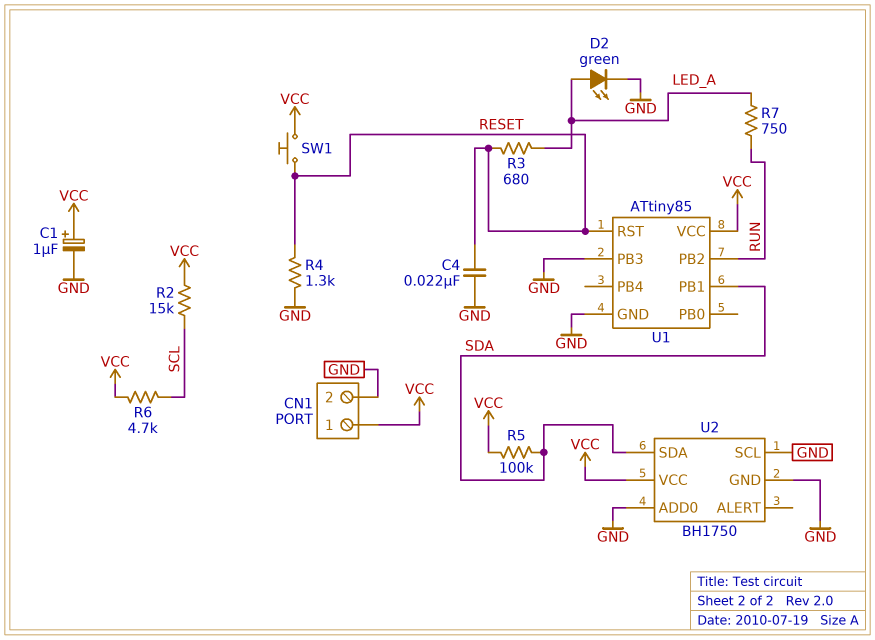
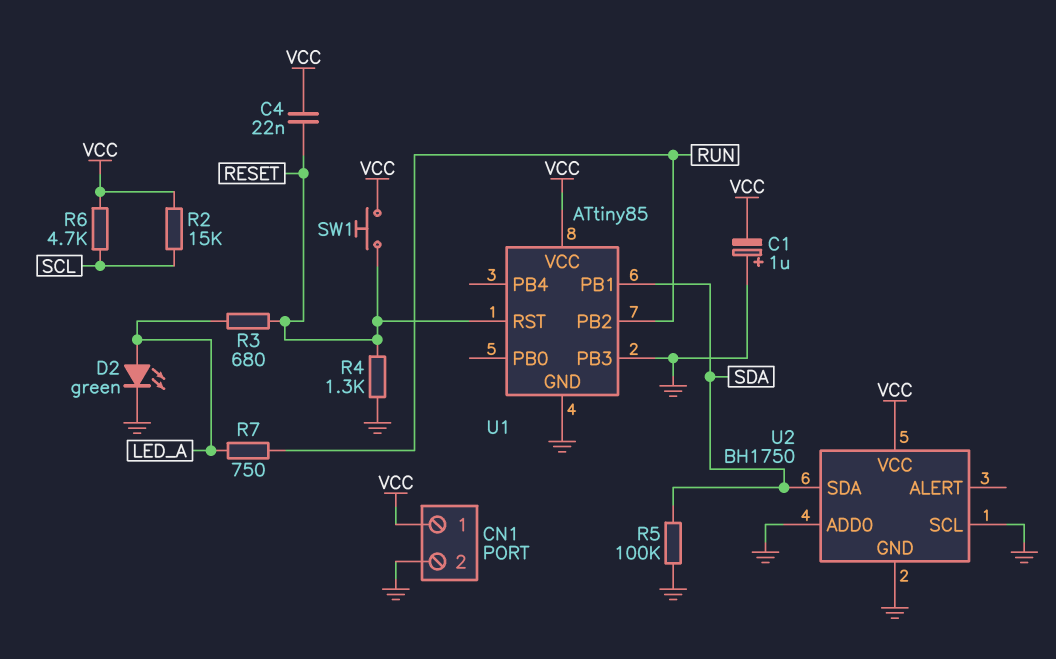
C1: 1uF (plus VCC, minus GND) -> 1uF (plus GND, minus VCC)
C4: 22nF (GND, RESET) -> 22nF (RESET, VCC)
R5: 100k (SDA, VCC) -> 100k (GND, SDA)

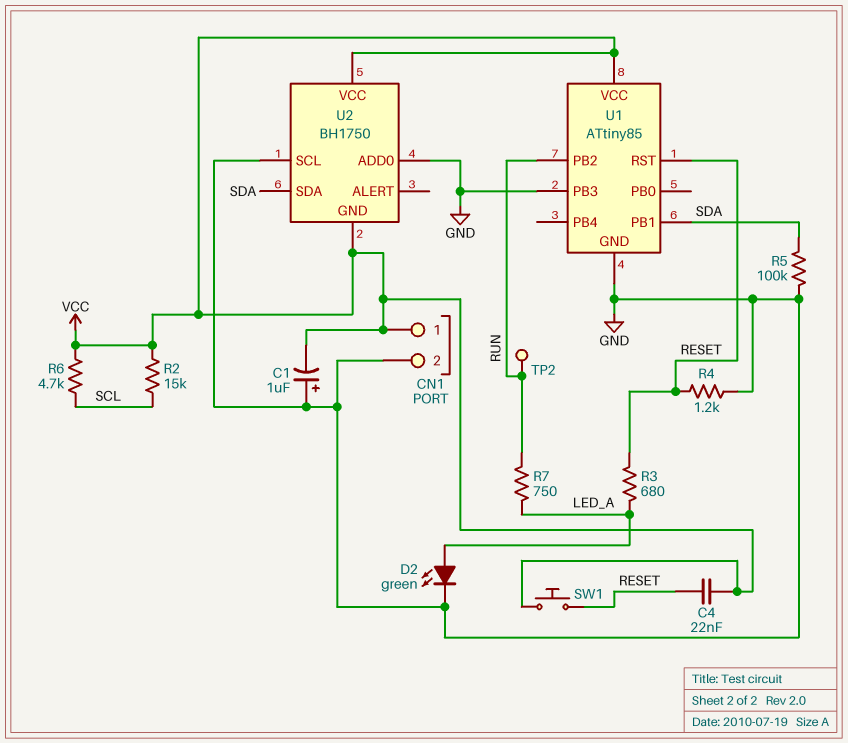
R4: 1.3k (GND, RESET) -> 1.2k (GND, RESET)
TP2: none -> test point (RUN)
U2 pin GND: GND -> VCC

